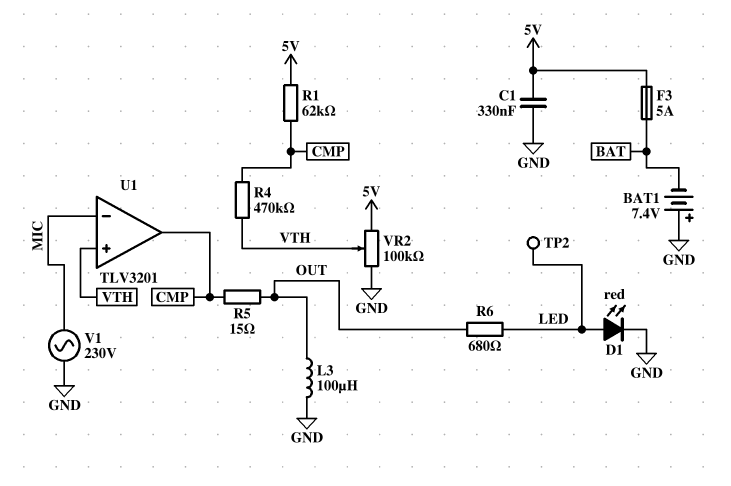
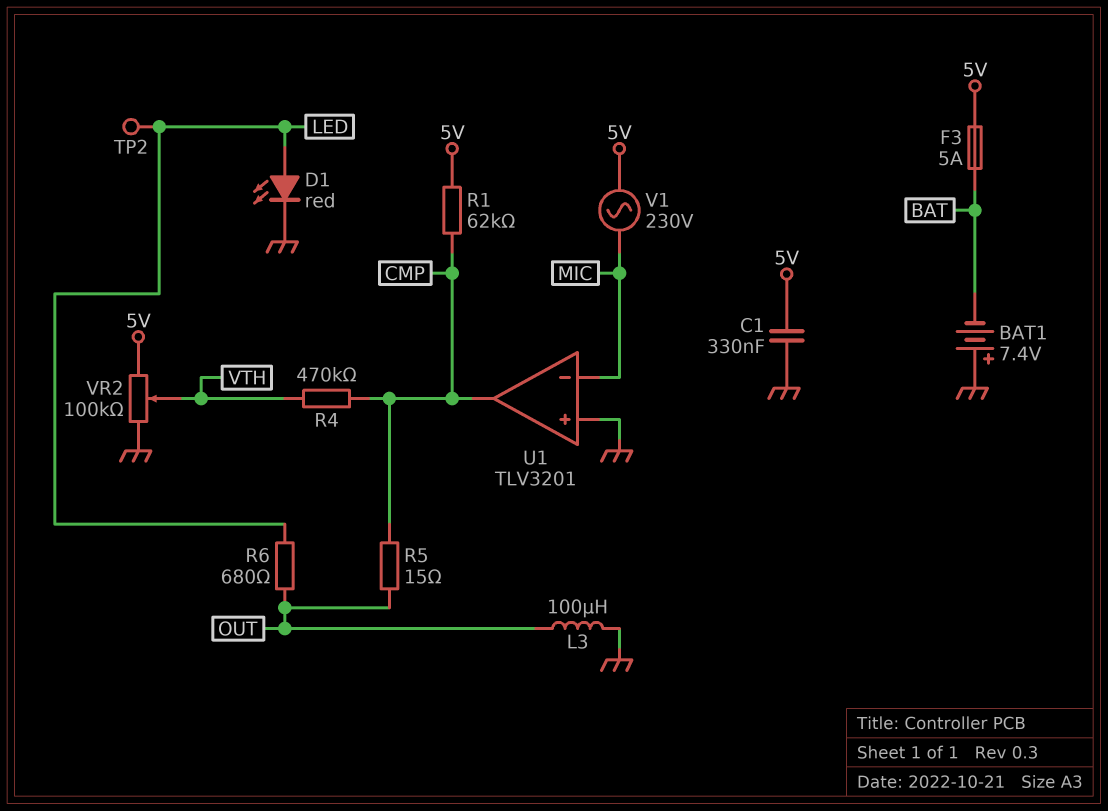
U1 pin in+: VTH -> GND
V1: AC 230V (GND, MIC) -> AC 230V (5V, MIC)

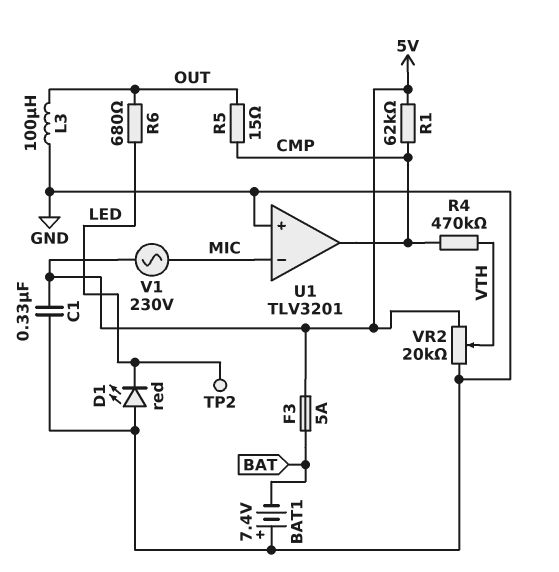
D1: LED red (A LED, K GND) -> LED red (A GND, K LED)
VR2: 100k (5V, GND, wiper VTH) -> 20k (5V, GND, wiper VTH)

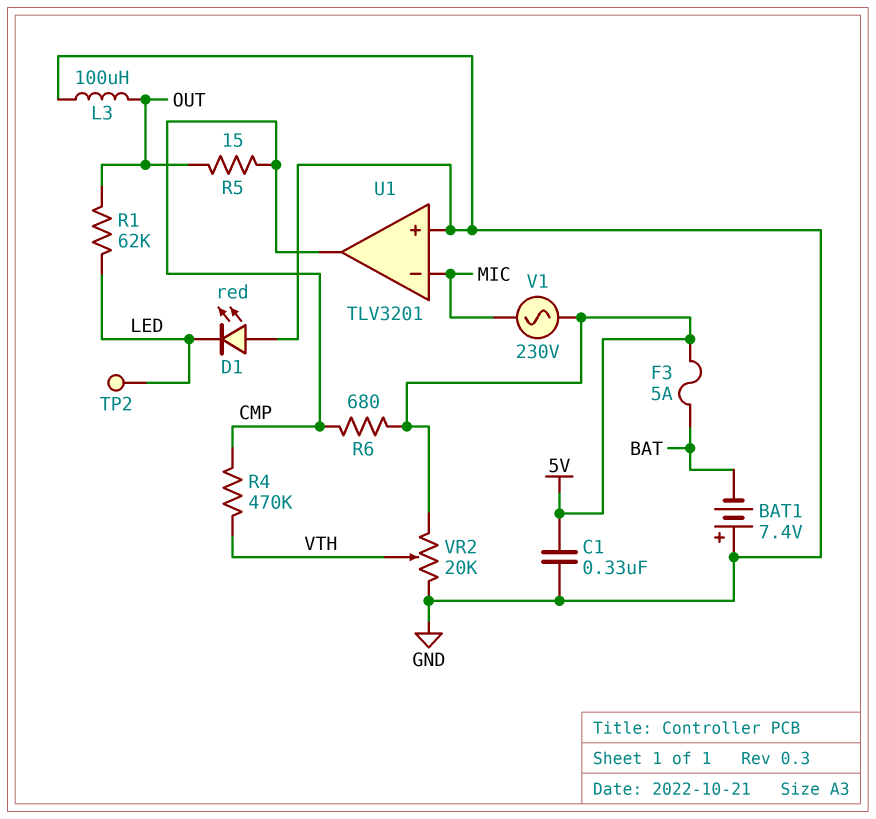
R1: 62k (5V, CMP) -> 62k (LED, OUT)
R6: 680 (LED, OUT) -> 680 (5V, CMP)

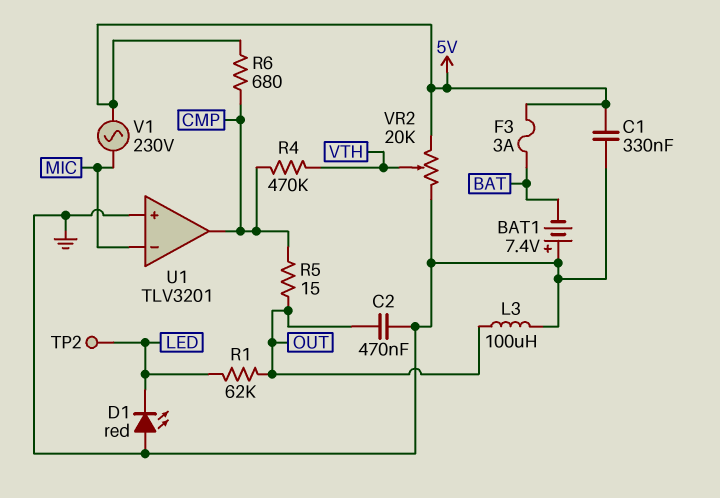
C2: none -> 470nF (GND, OUT)
F3: 5A (5V, BAT) -> 3A (5V, BAT)

